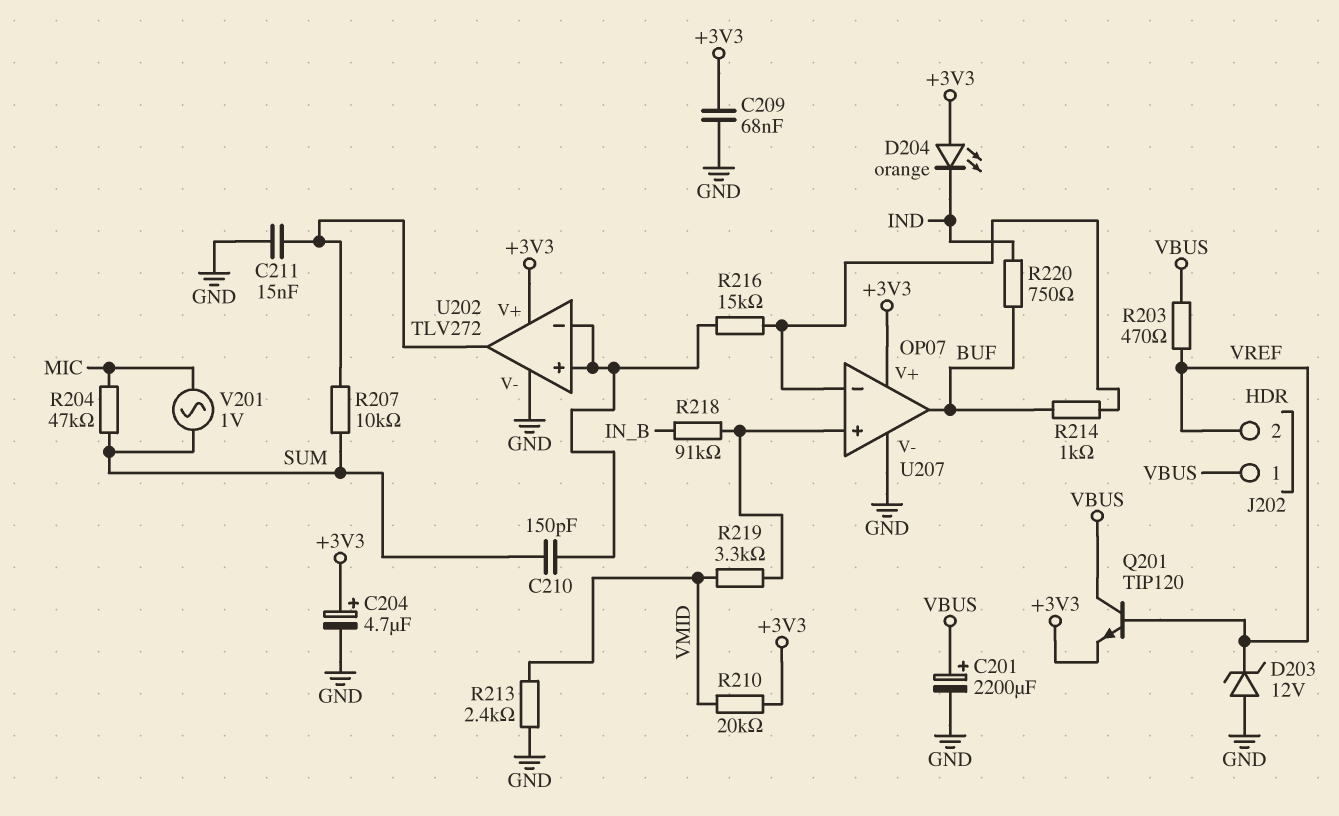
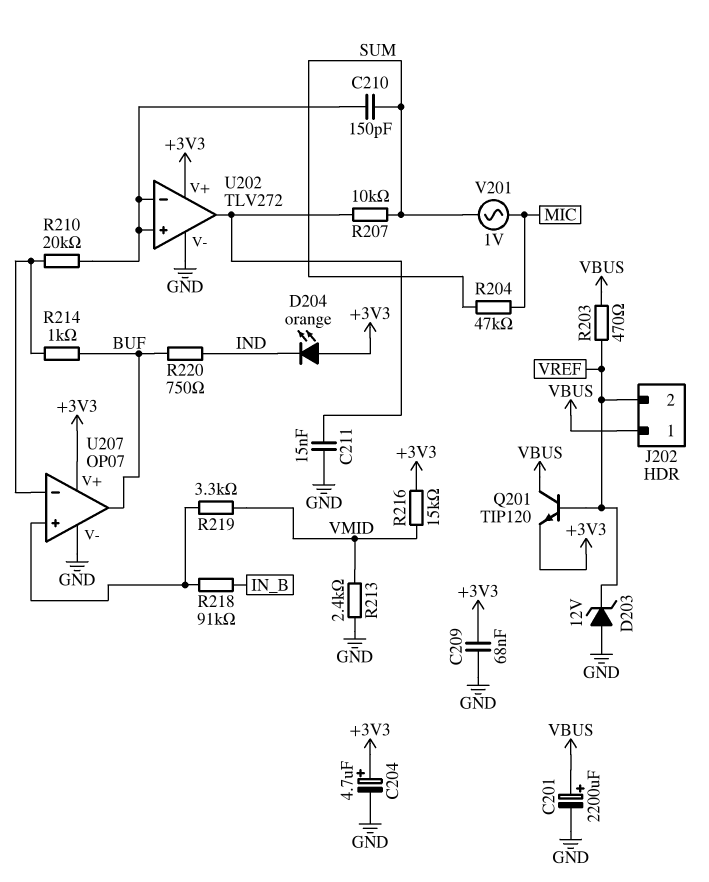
R210: 20k (+3V3, VMID) -> 20k (U202/in+, U207/in-)
R216: 15k (U202/in+, U207/in-) -> 15k (+3V3, VMID)

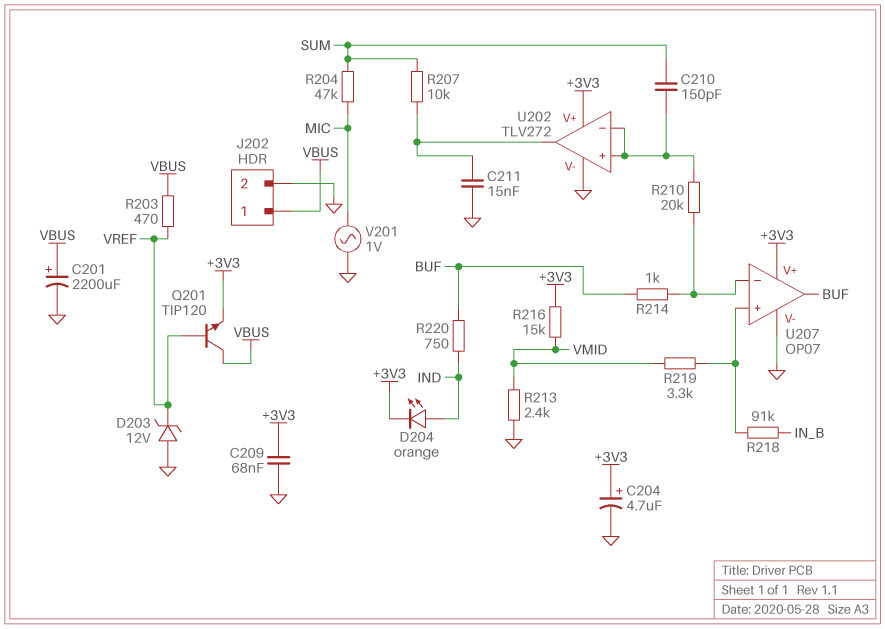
D204: LED orange (A +3V3, K IND) -> LED orange (A IND, K +3V3)
J202 pin 2: VREF -> GND
V201: AC 1V (MIC, SUM) -> AC 1V (GND, MIC)

